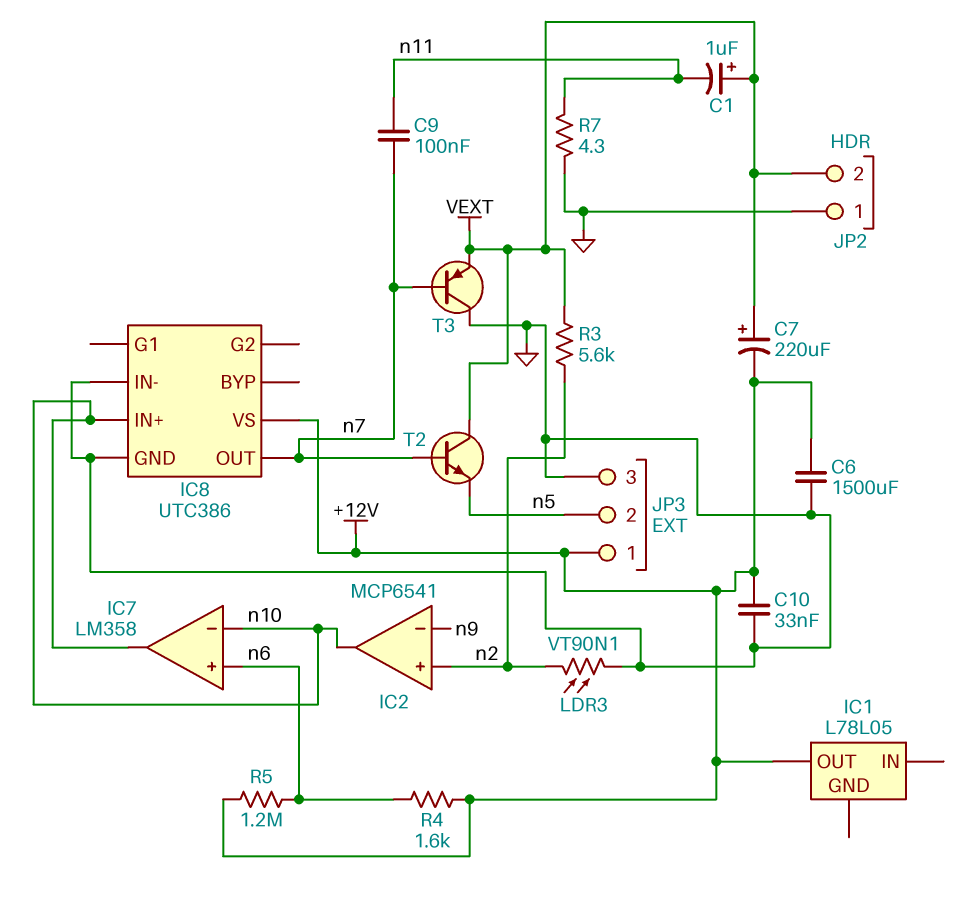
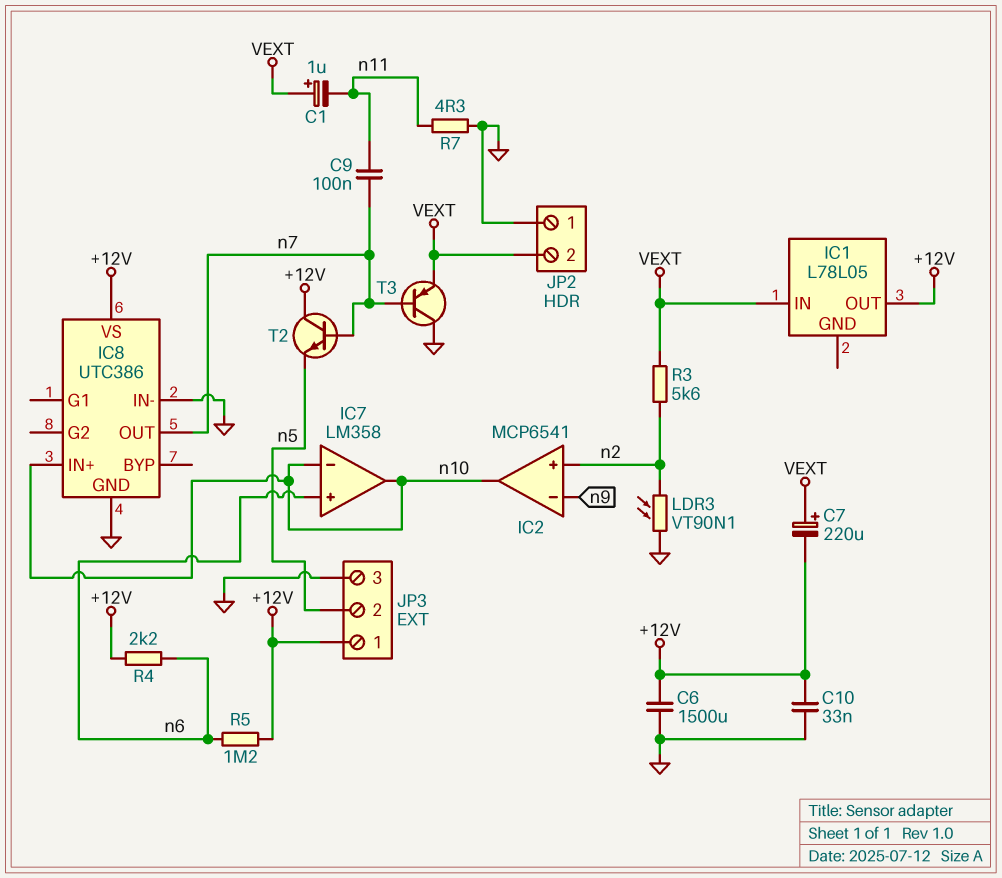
IC1 pin IN: none -> VEXT
R4: 1.6k (+12V, n6) -> 2.2k (+12V, n6)
T2: NPN (B n7, C VEXT, E n5) -> NPN (B n7, C +12V, E n5)

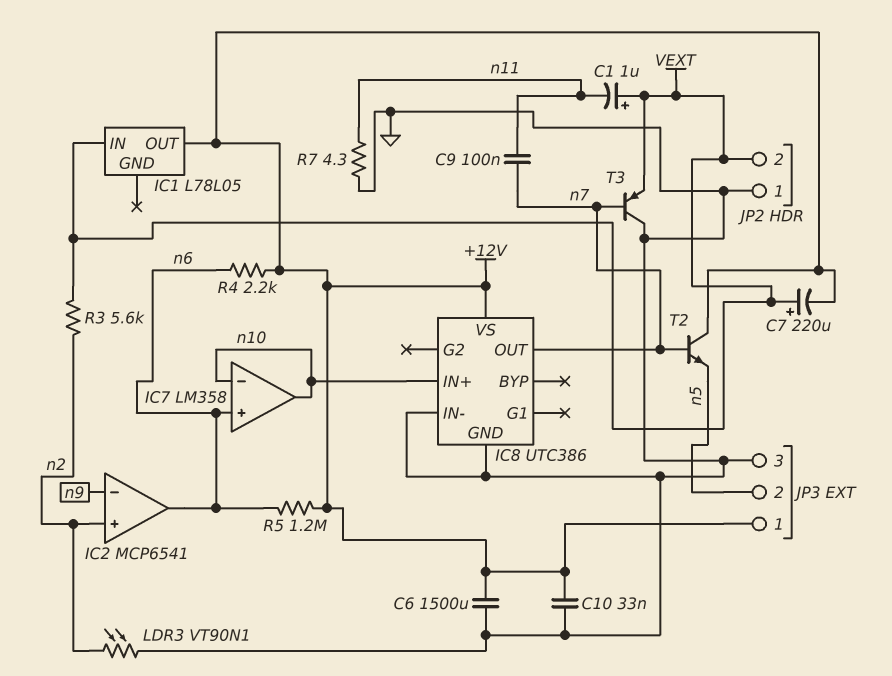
IC2 pin out: n10 -> n6

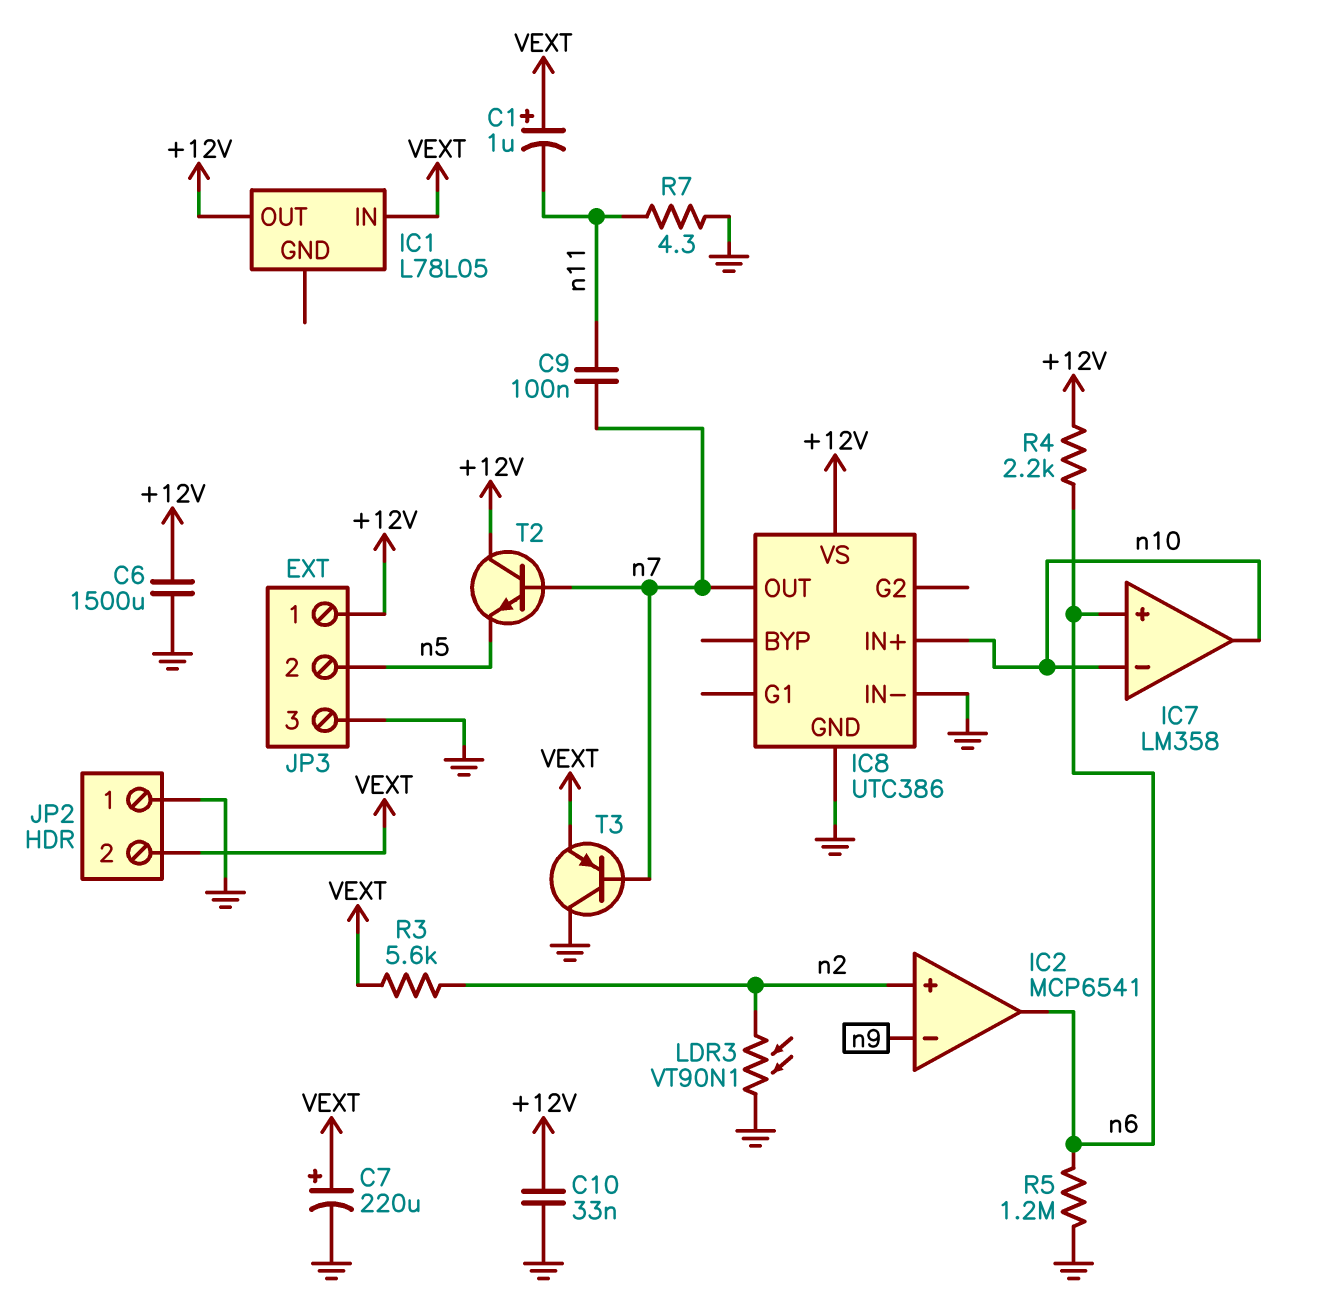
C7: 220uF (plus VEXT, minus +12V) -> 220uF (plus VEXT, minus GND)
R5: 1.2M (+12V, n6) -> 1.2M (GND, n6)

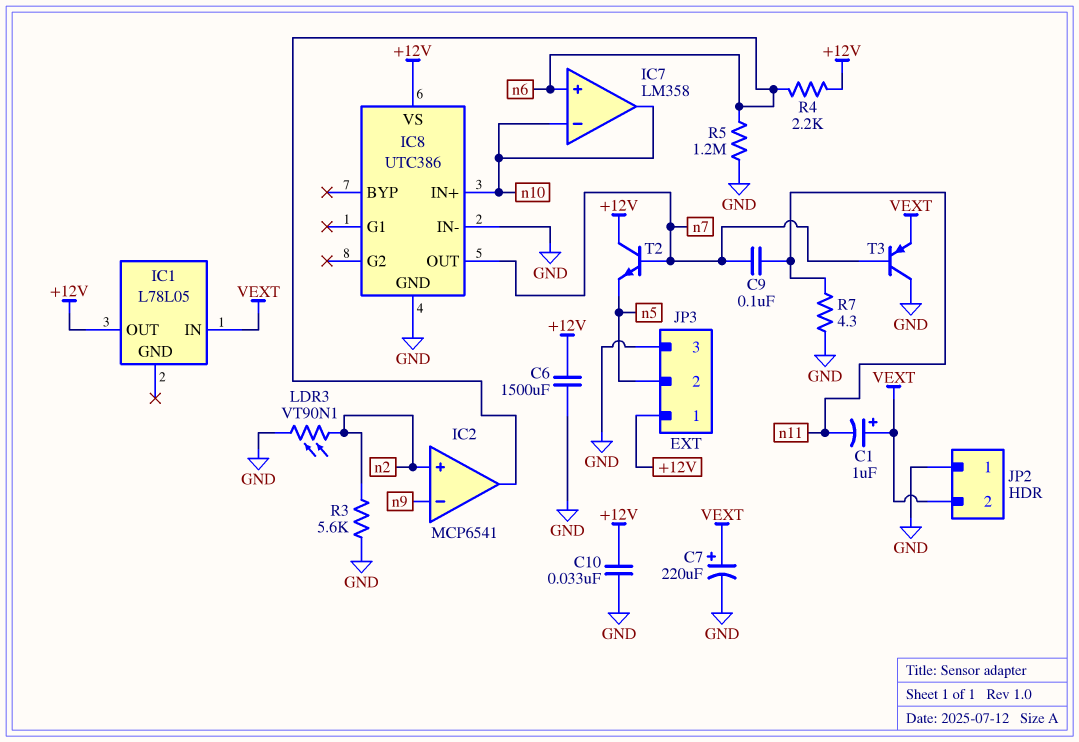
R3: 5.6k (VEXT, n2) -> 5.6k (GND, n2)

